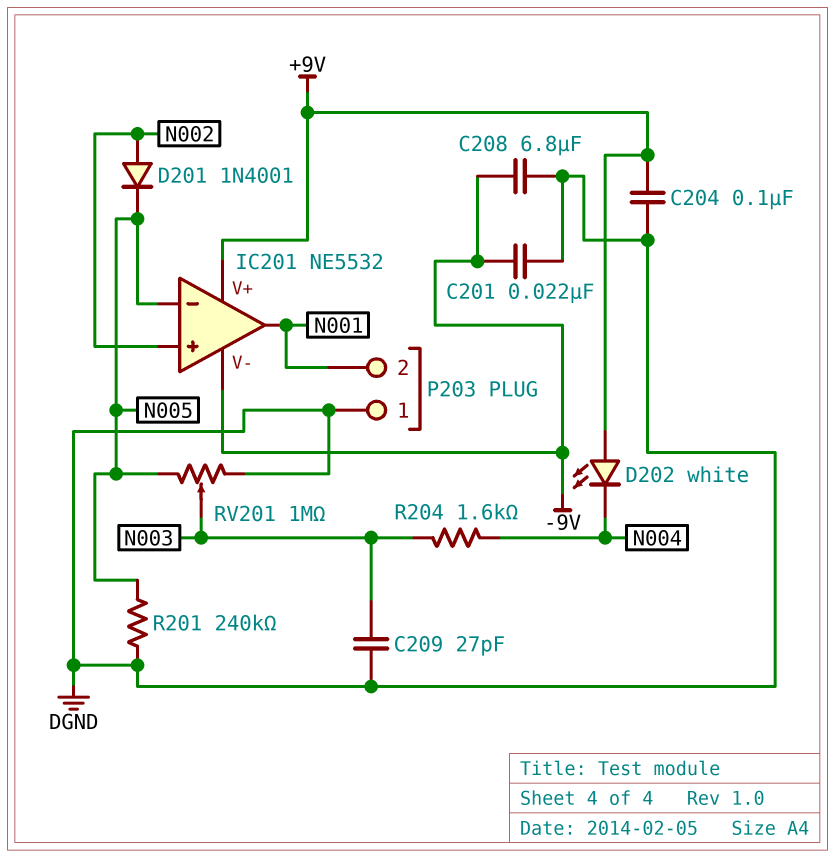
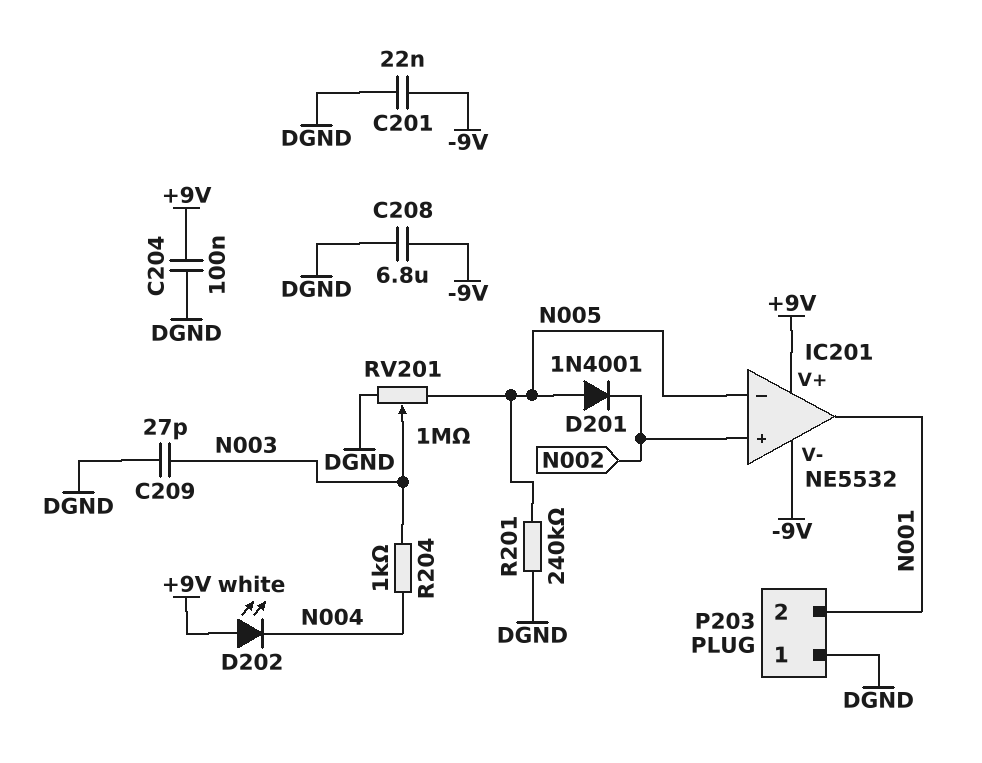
D201: diode 1N4001 (A N002, K N005) -> diode 1N4001 (A N005, K N002)
R204: 1.6k (N003, N004) -> 1k (N003, N004)

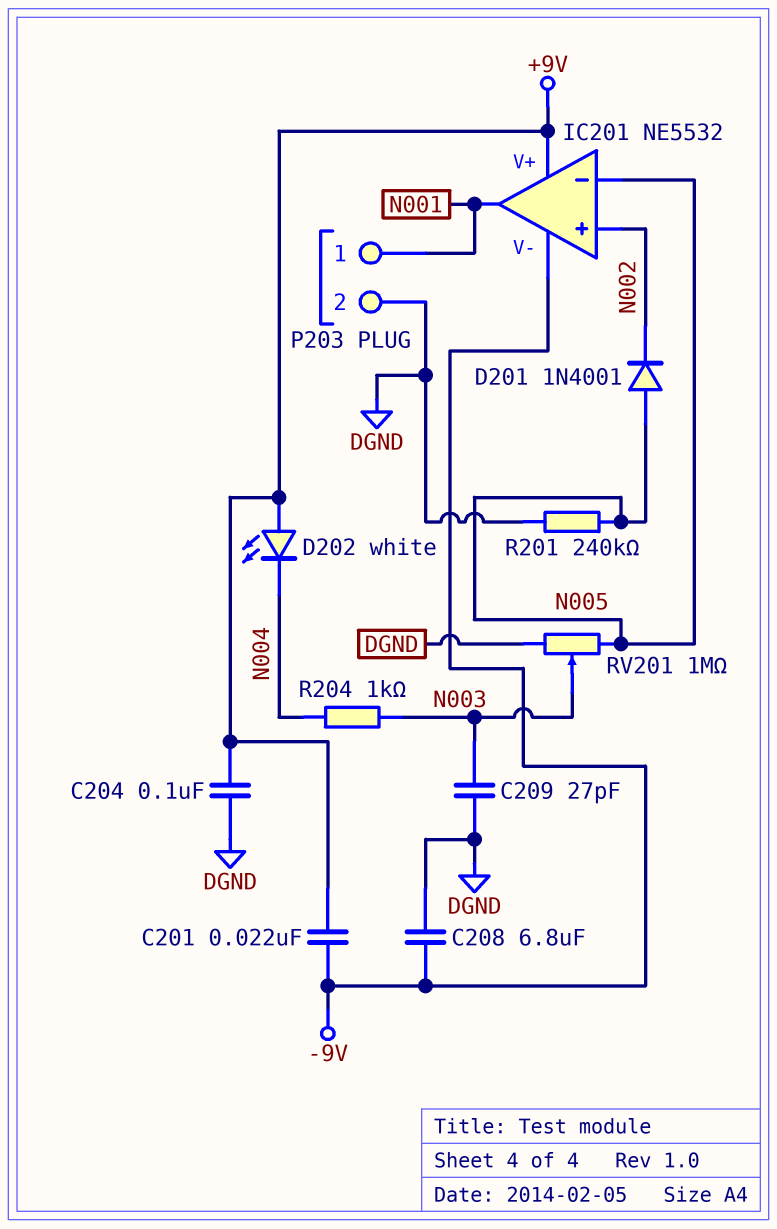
C201: 22nF (-9V, DGND) -> 22nF (+9V, -9V)
P203 pin 1: DGND -> N001
P203 pin 2: N001 -> DGND

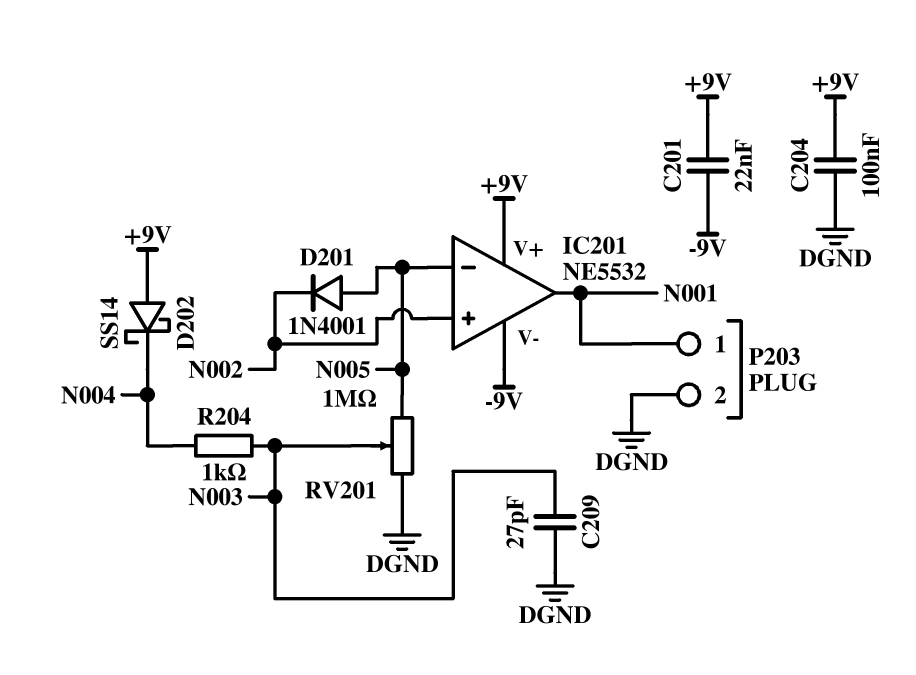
C208: 6.8uF (-9V, DGND) -> none
D202: LED white (A +9V, K N004) -> schottky SS14 (A +9V, K N004)
R201: 240k (DGND, N005) -> none

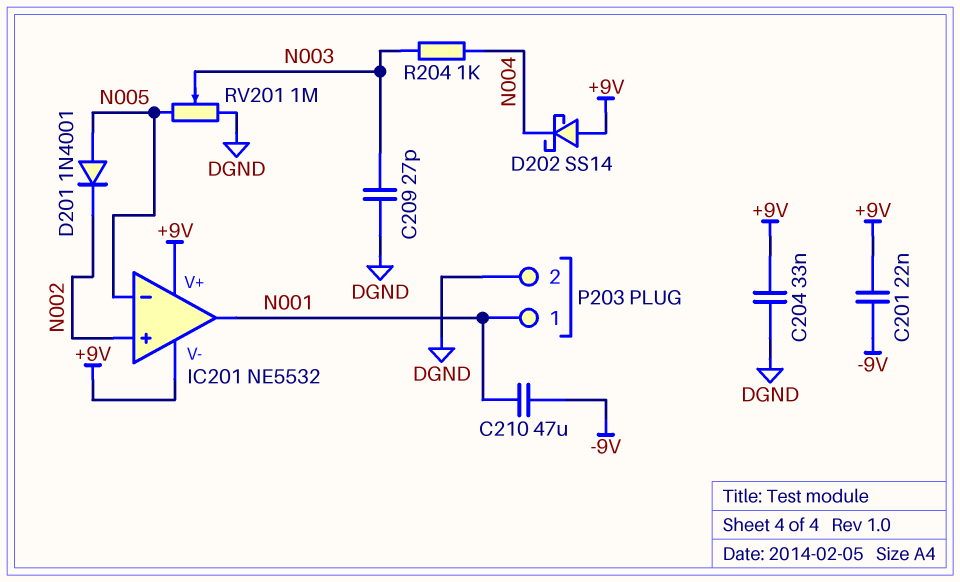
C204: 100nF (+9V, DGND) -> 33nF (+9V, DGND)
C210: none -> 47uF (-9V, N001)
IC201 pin V-: -9V -> +9V

